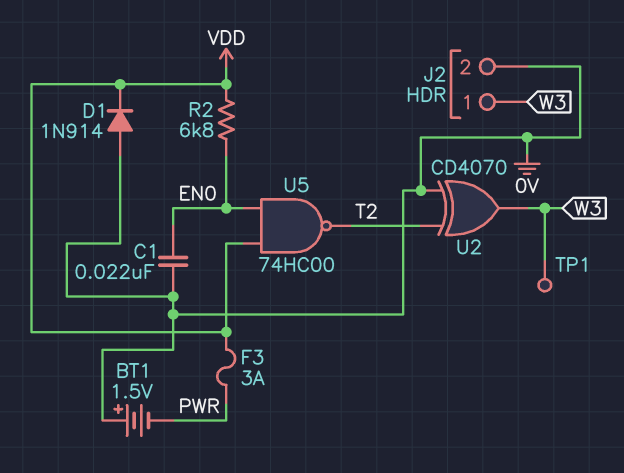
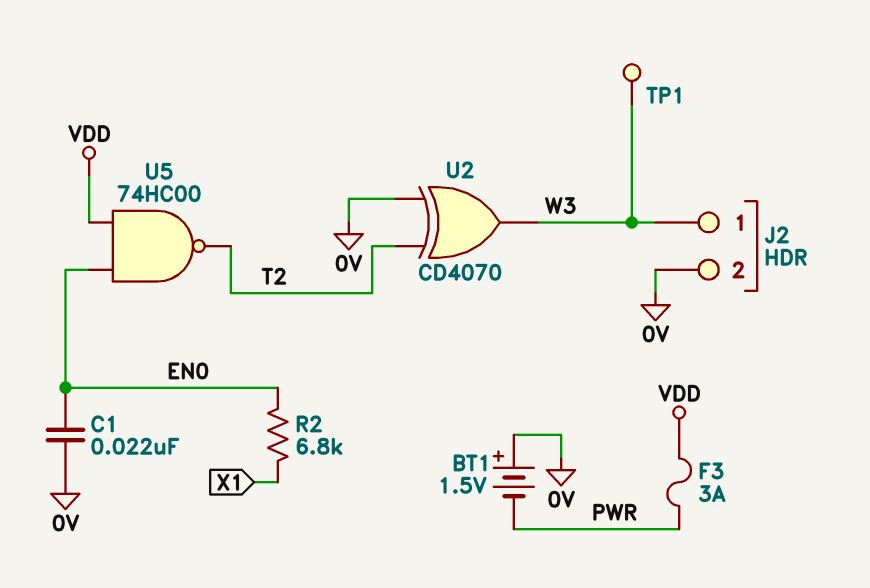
D1: diode 1N914 (A 0V, K VDD) -> none
R2: 6.8k (EN0, VDD) -> 6.8k (EN0, X1)

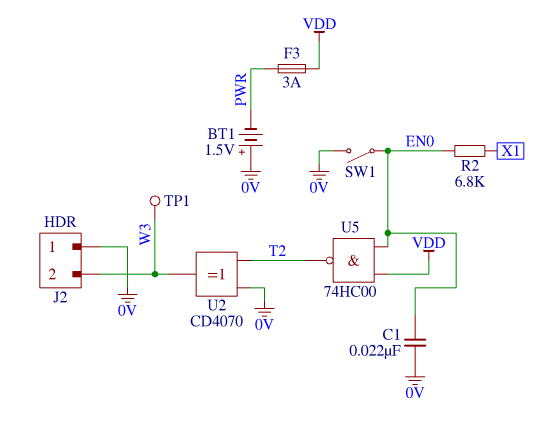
J2 pin 1: W3 -> 0V
J2 pin 2: 0V -> W3
SW1: none -> switch (0V, EN0)

